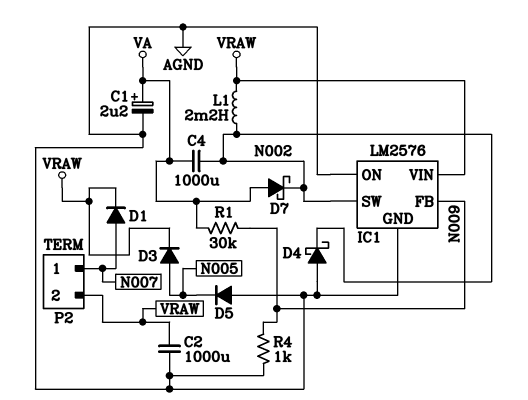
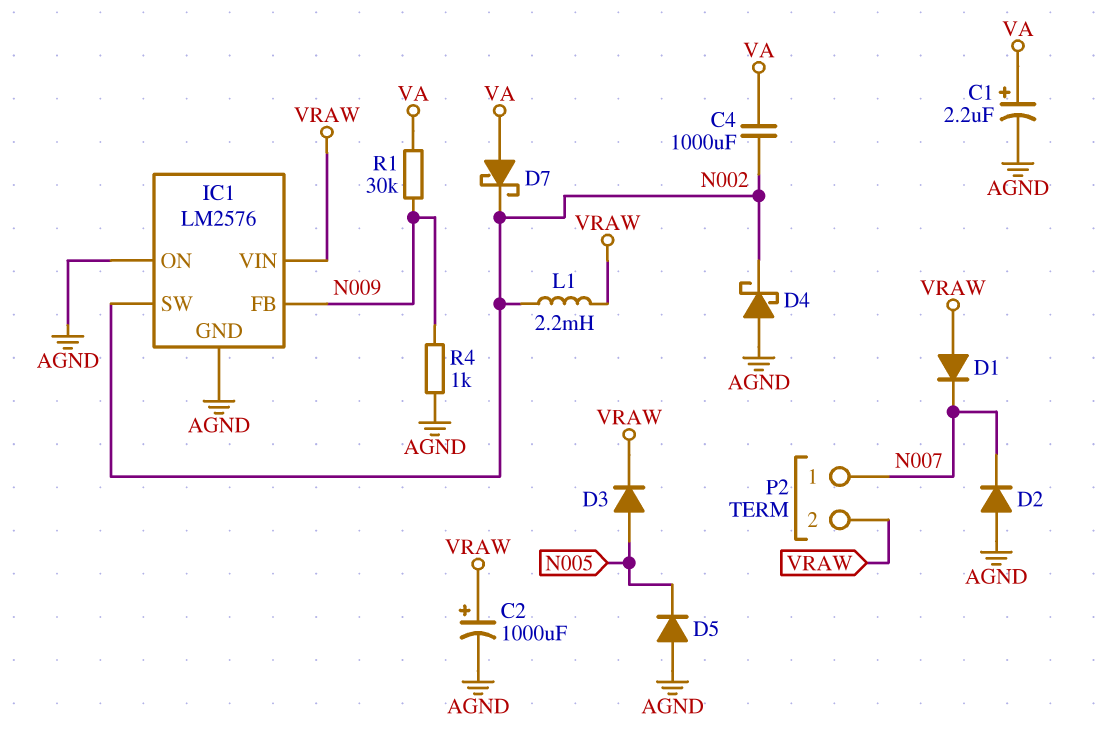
C2: 1000uF (AGND, VRAW) -> 1000uF (plus VRAW, minus AGND)
D1: diode (A N007, K VRAW) -> diode (A VRAW, K N007)
D2: none -> diode (A AGND, K N007)

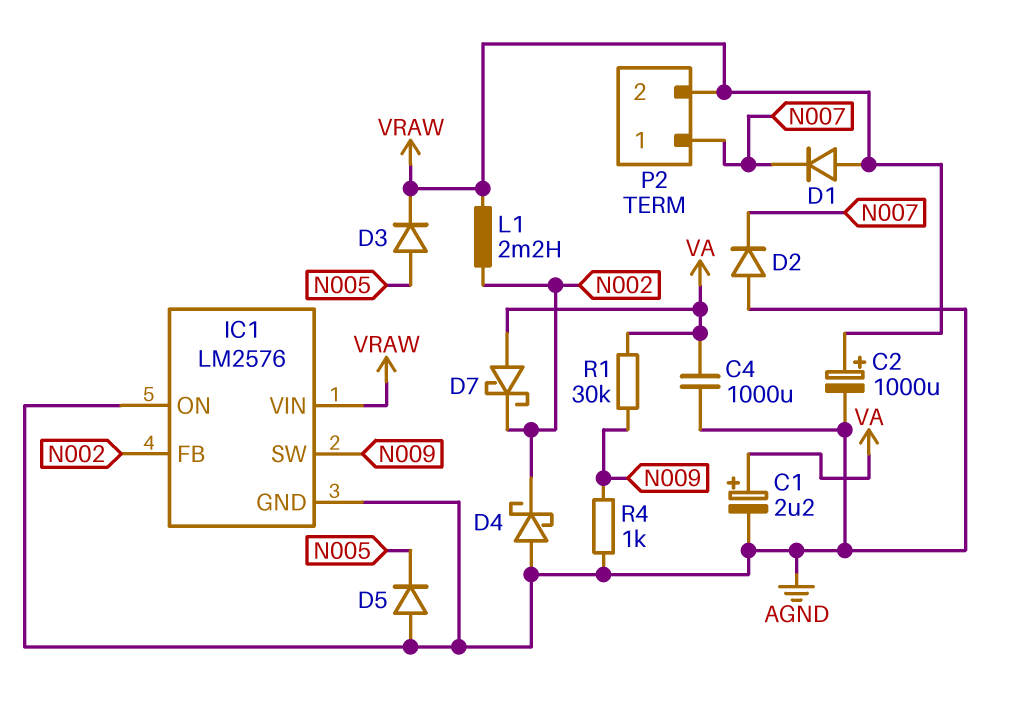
C4: 1000uF (N002, VA) -> 1000uF (AGND, VA)
IC1 pin FB: N009 -> N002
IC1 pin SW: N002 -> N009

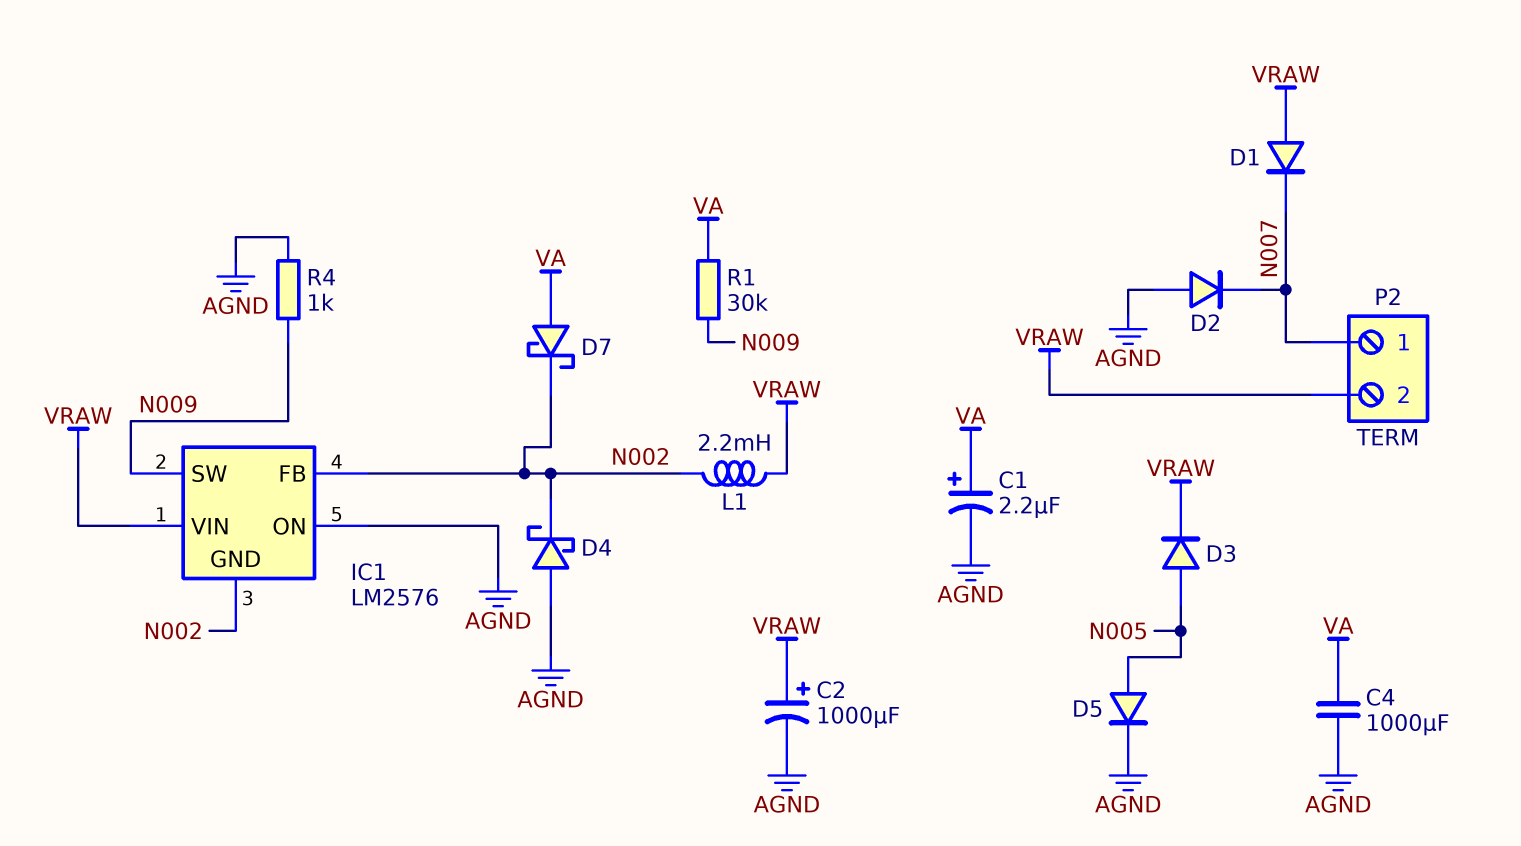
D5: diode (A AGND, K N005) -> diode (A N005, K AGND)
IC1 pin GND: AGND -> N002

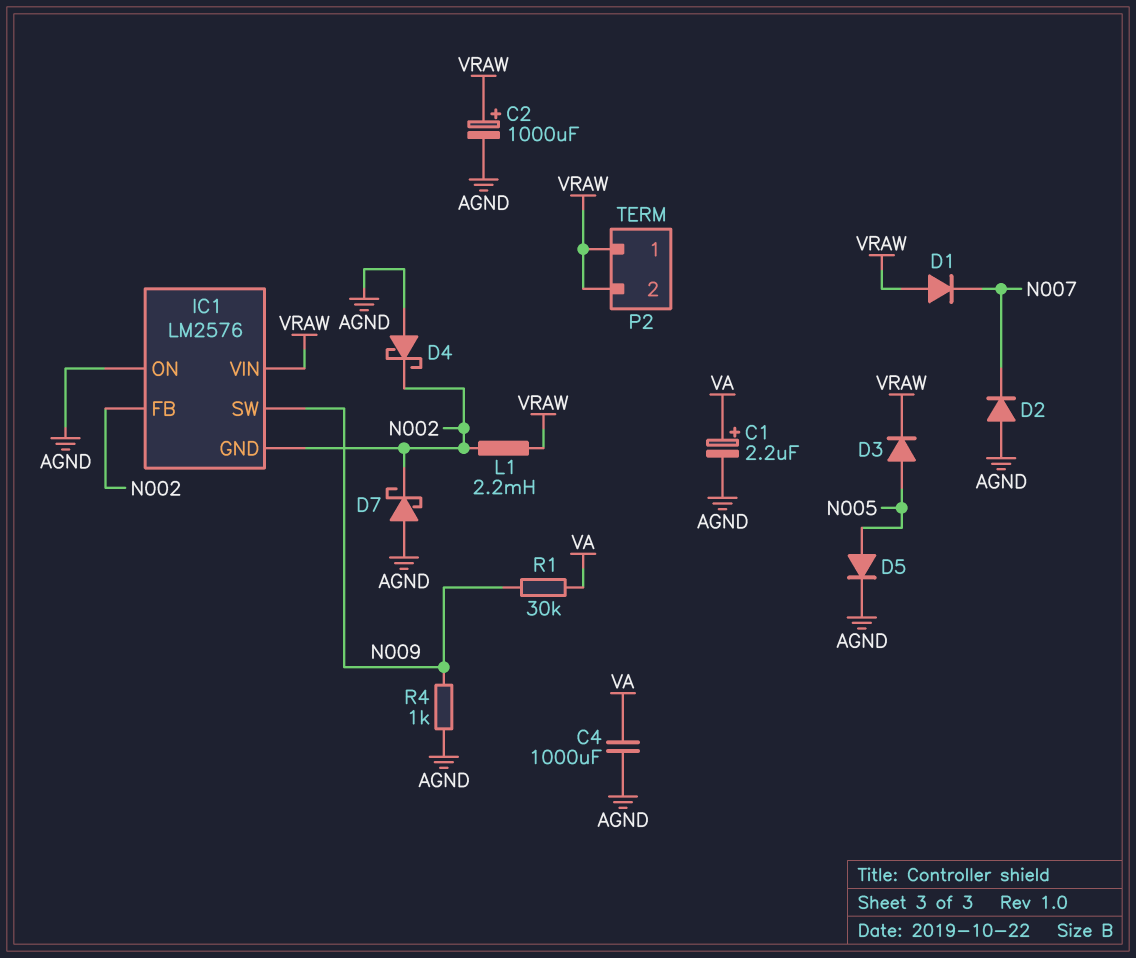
D7: schottky (A VA, K N002) -> schottky (A AGND, K N002)
P2 pin 1: N007 -> VRAW

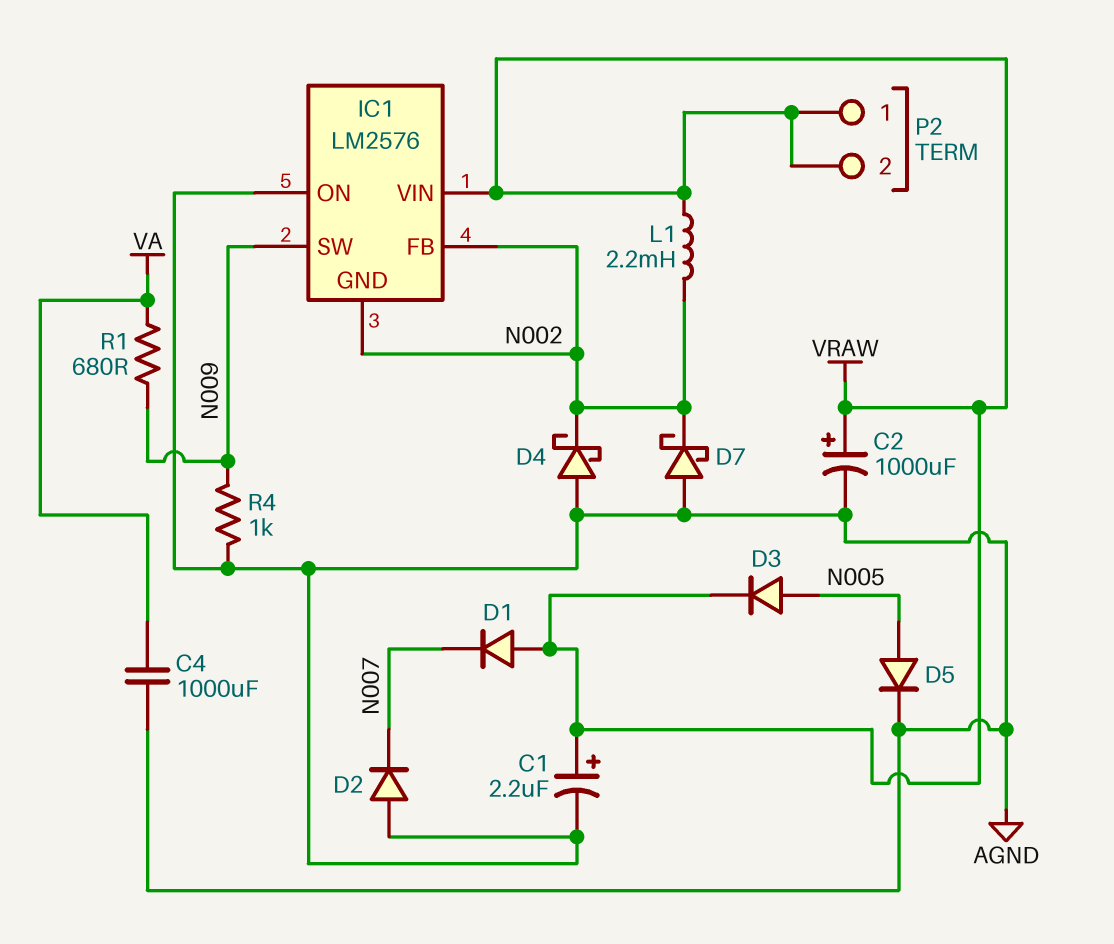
C1: 2.2uF (plus VA, minus AGND) -> 2.2uF (plus VRAW, minus AGND)
R1: 30k (N009, VA) -> 680 (N009, VA)

